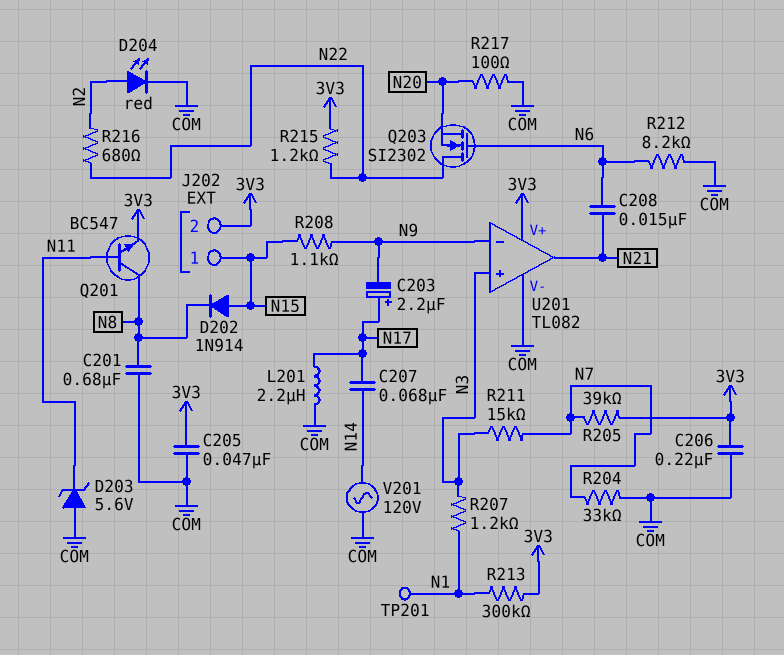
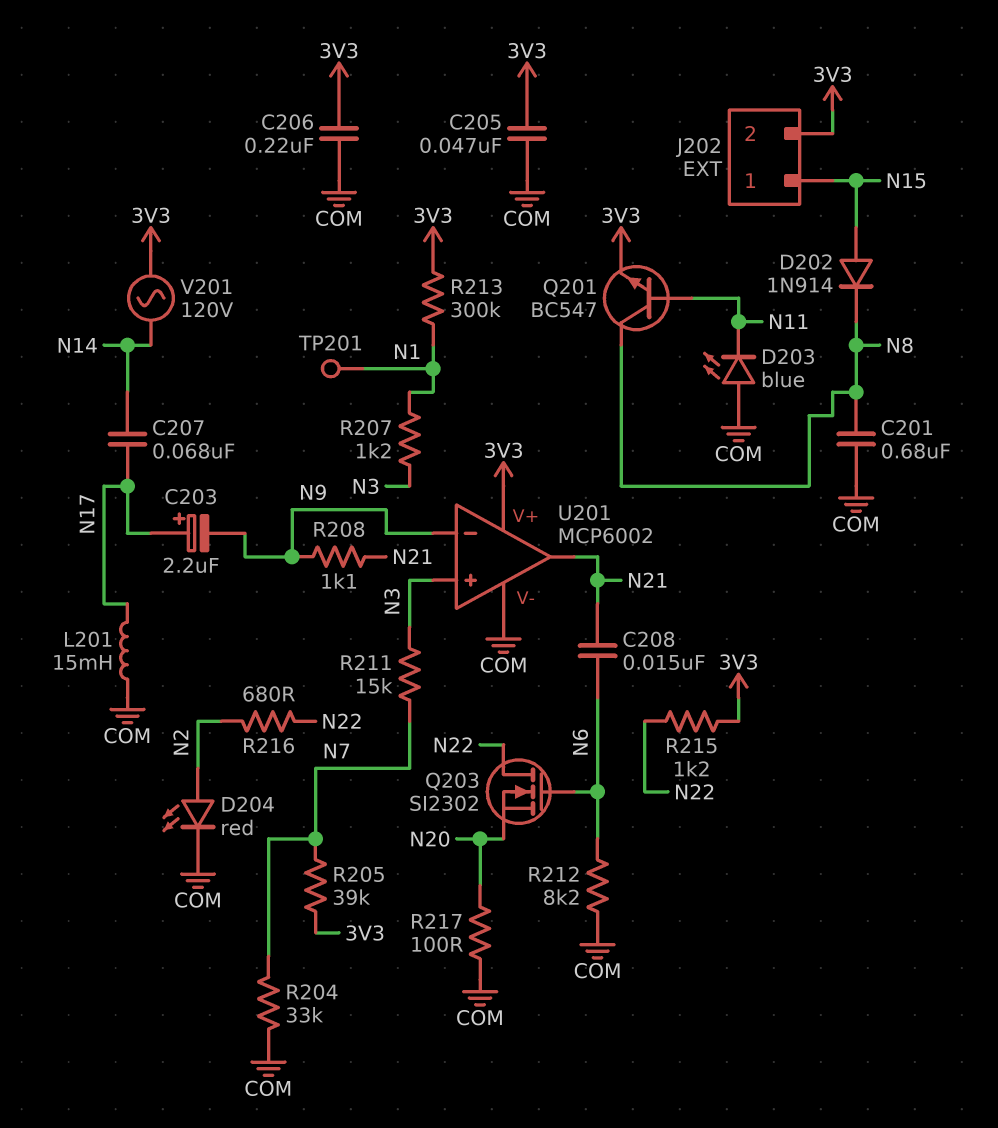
D203: zener 5.6V (A COM, K N11) -> LED blue (A COM, K N11)
L201: 2.2uH (COM, N17) -> 15mH (COM, N17)
R208: 1.1k (N9, N15) -> 1.1k (N9, N21)
U201: TL082 -> MCP6002
V201: AC 120V (COM, N14) -> AC 120V (3V3, N14)

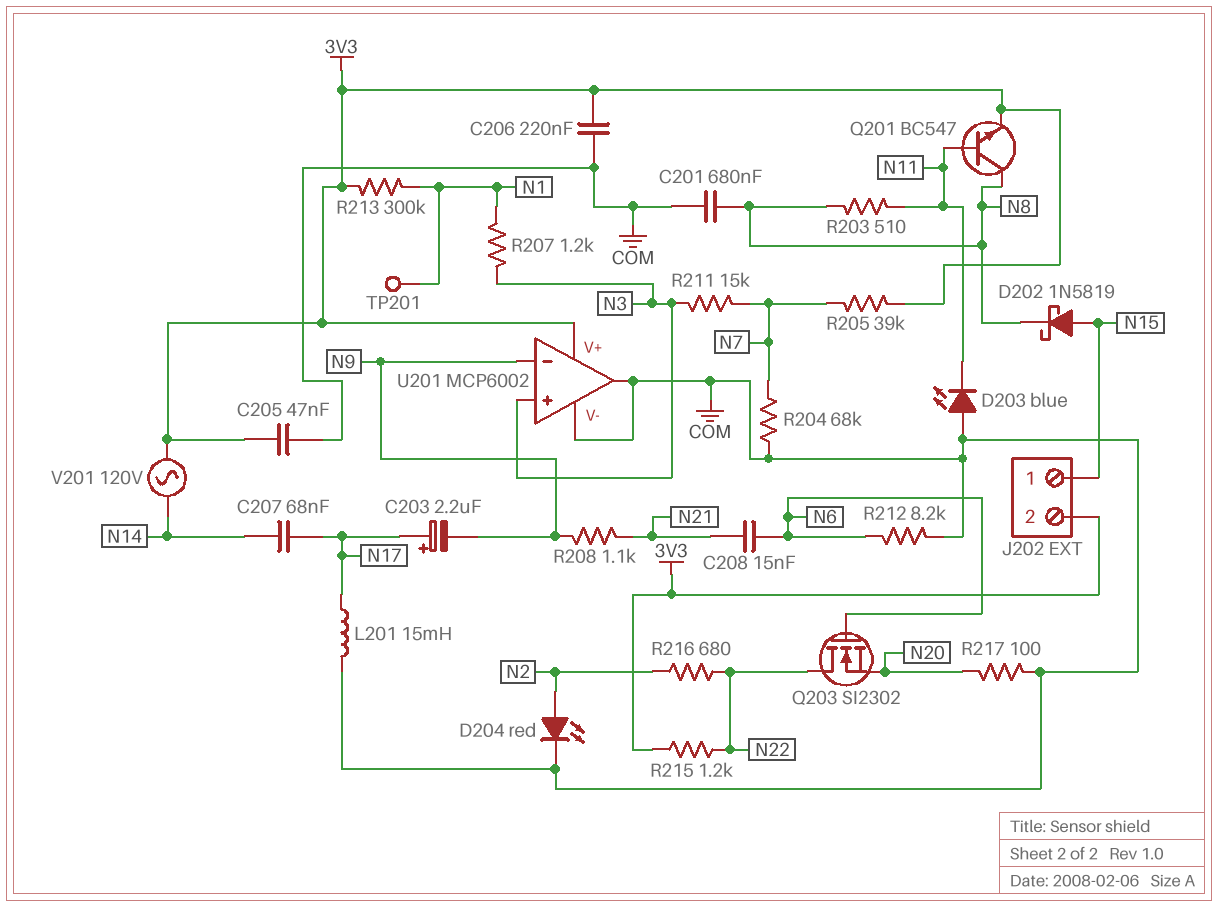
D202: diode 1N914 (A N15, K N8) -> schottky 1N5819 (A N15, K N8)
R203: none -> 510 (N8, N11)
R204: 33k (COM, N7) -> 68k (COM, N7)
U201 pin out: N21 -> COM

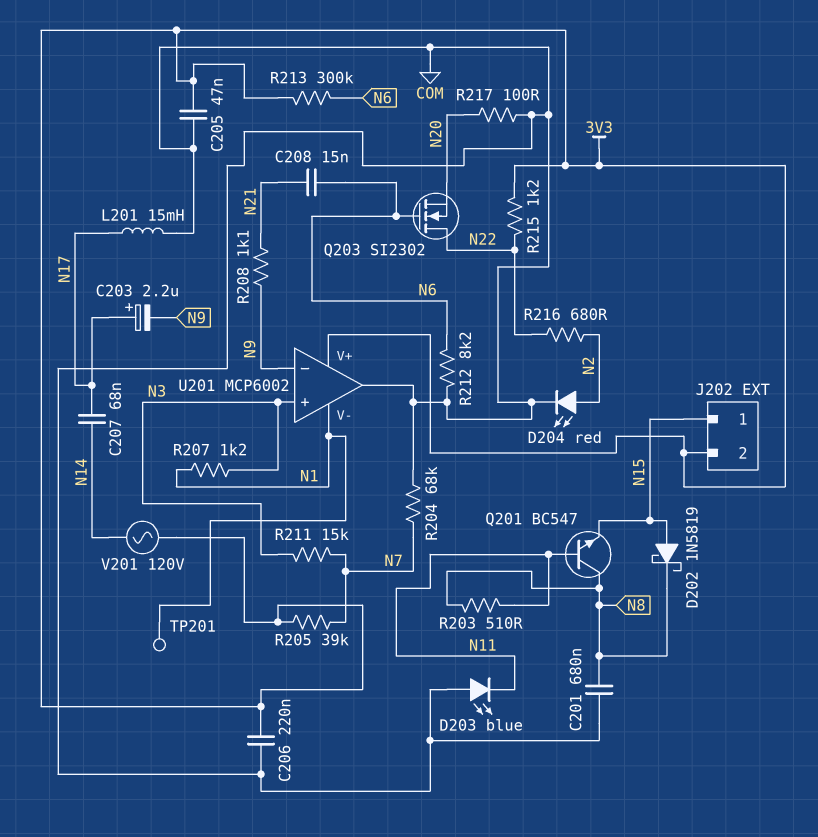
Q201: NPN BC547 (B N11, C N8, E 3V3) -> NPN BC547 (B N11, C N8, E N15)
R213: 300k (3V3, N1) -> 300k (3V3, N6)
U201 pin V-: COM -> N1

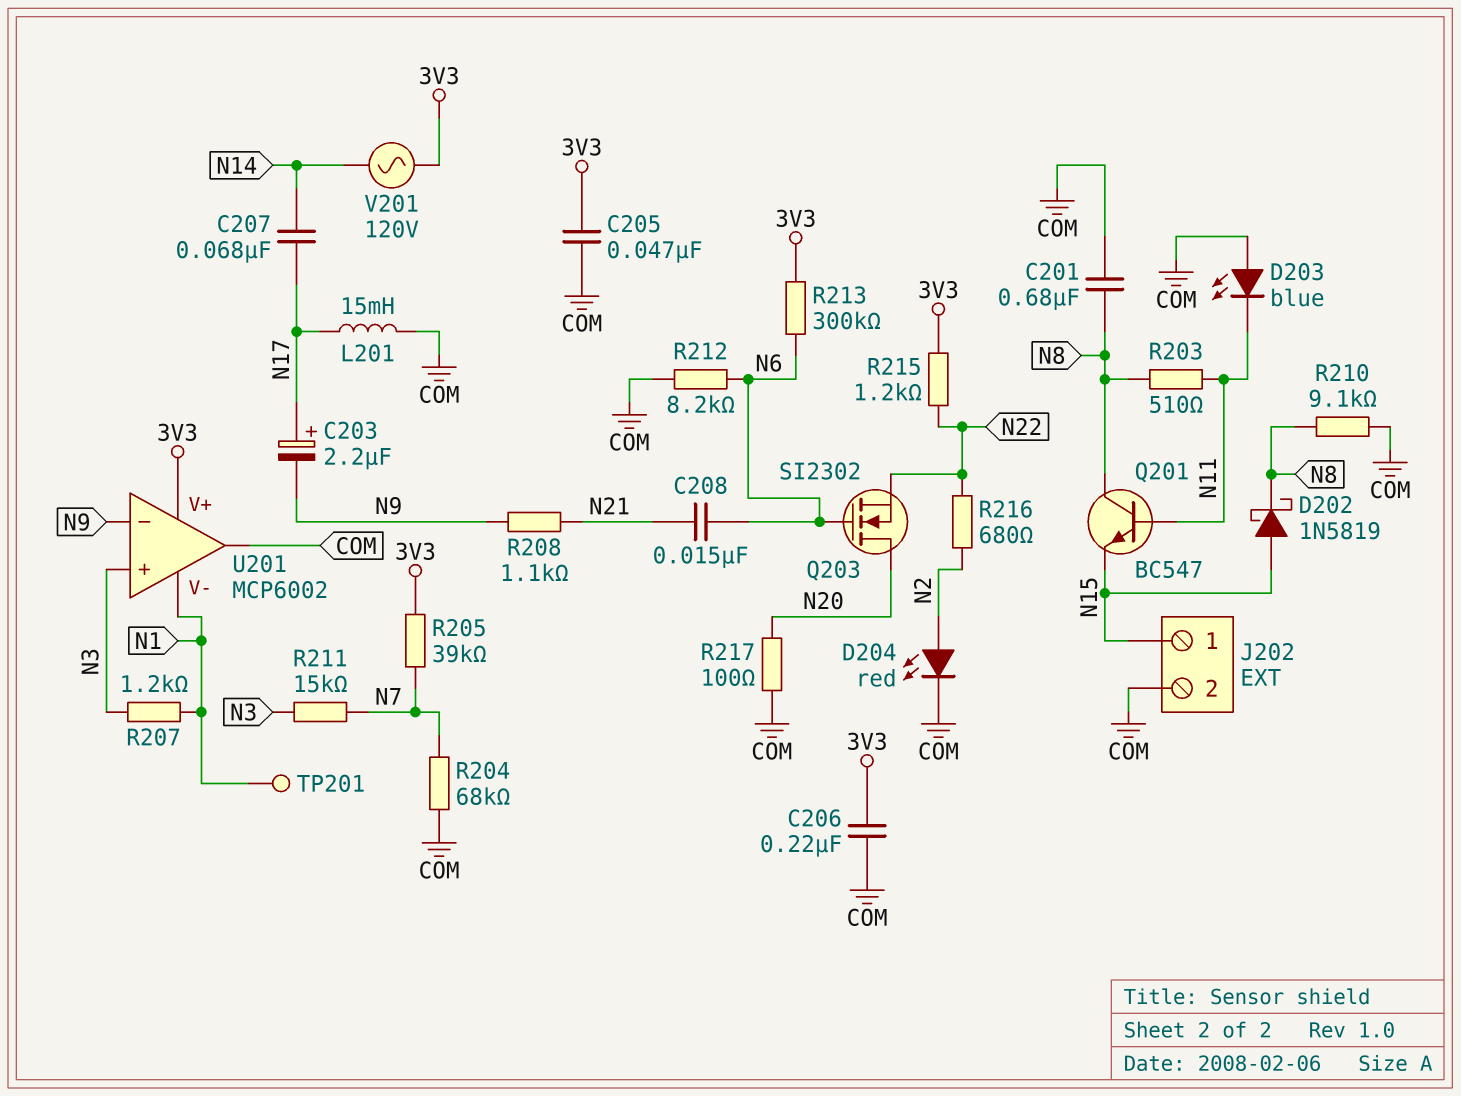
J202 pin 2: 3V3 -> COM
Q203: NMOS SI2302 (G N6, D N22, S N20) -> NMOS SI2302 (G N6, D N20, S N22)
R210: none -> 9.1k (COM, N8)

